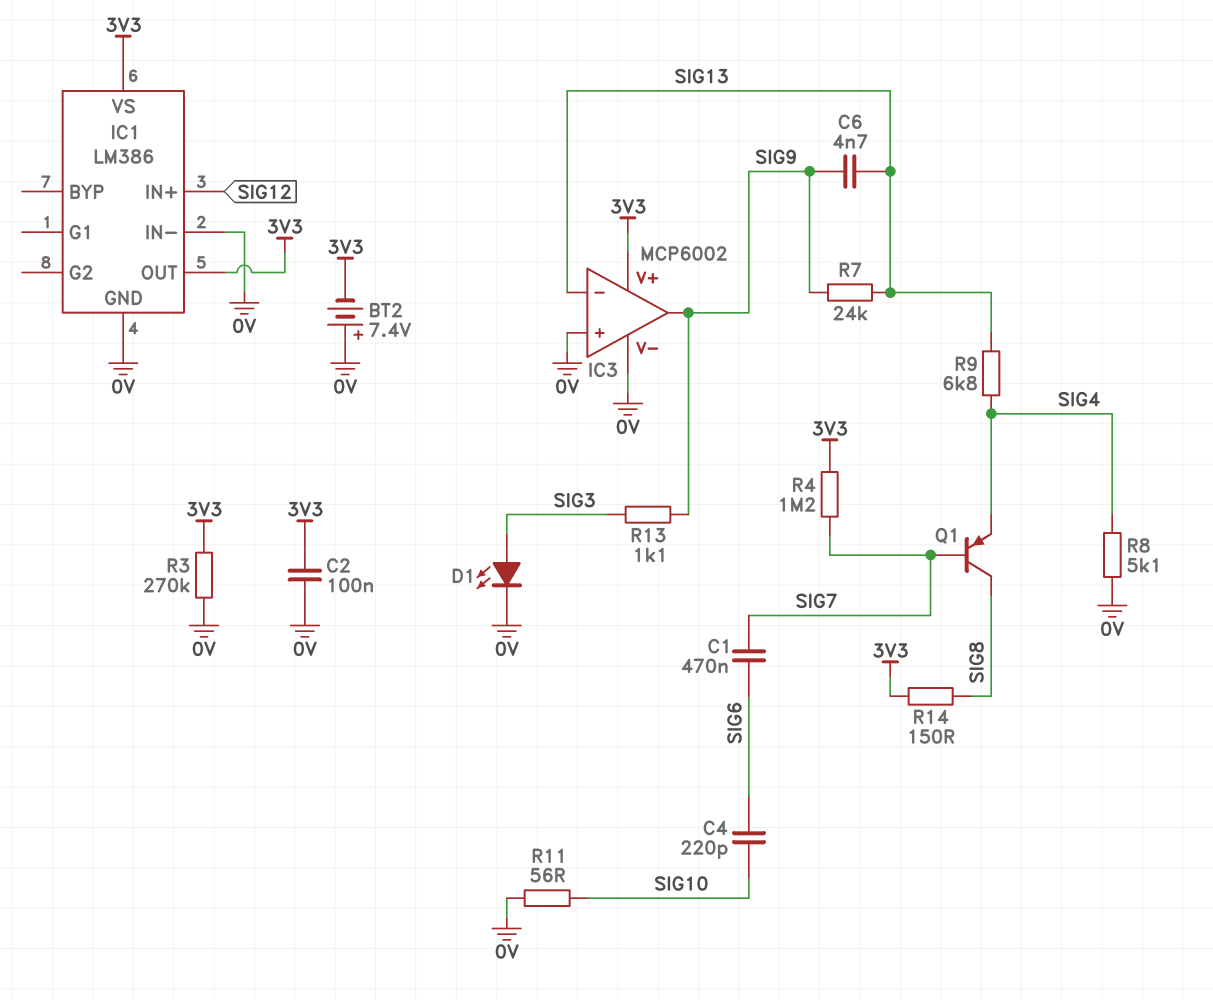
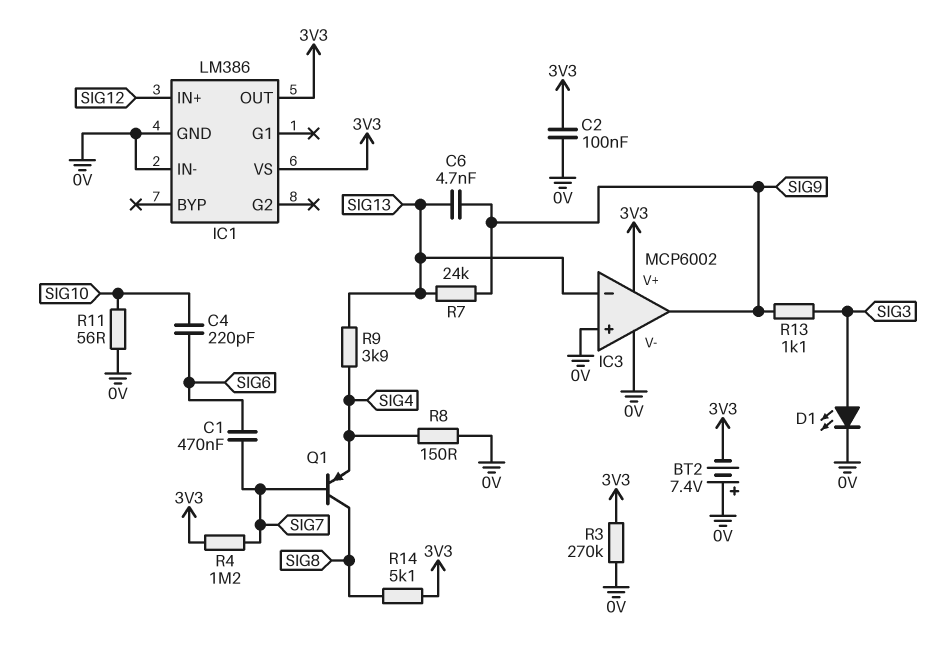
R8: 5.1k (0V, SIG4) -> 150 (0V, SIG4)
R9: 6.8k (SIG4, SIG13) -> 3.9k (SIG4, SIG13)
R14: 150 (3V3, SIG8) -> 5.1k (3V3, SIG8)

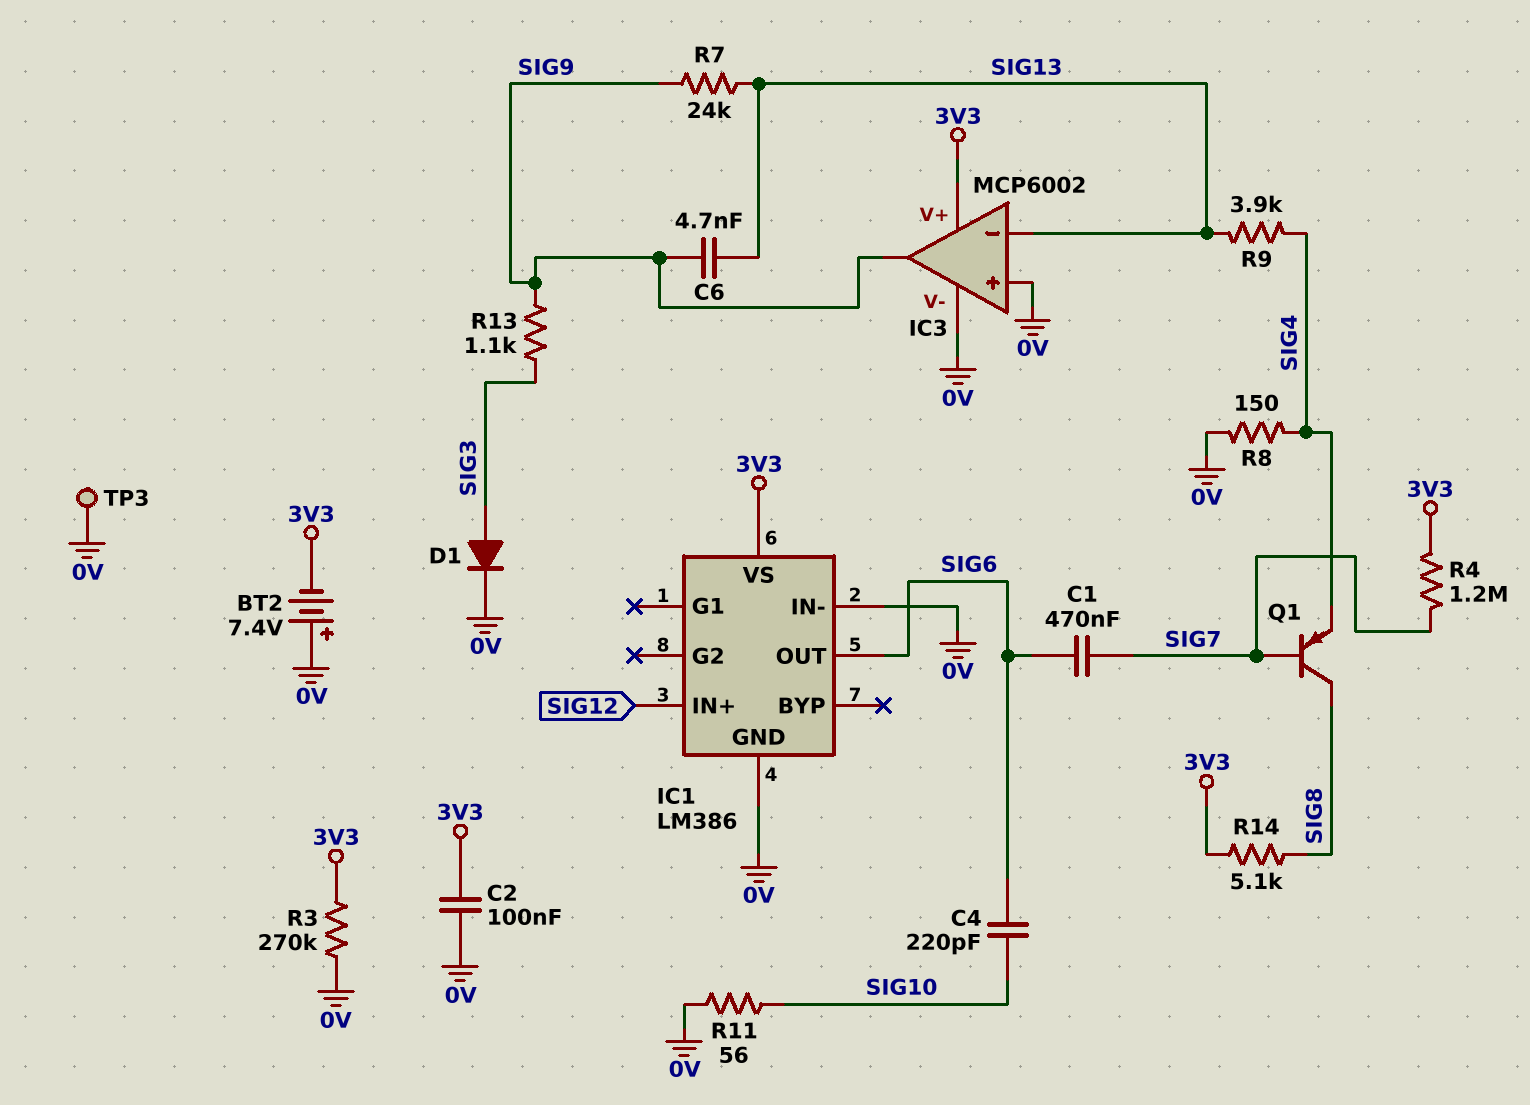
D1: LED (A SIG3, K 0V) -> diode (A SIG3, K 0V)
IC1 pin OUT: 3V3 -> SIG6
TP3: none -> test point (0V)

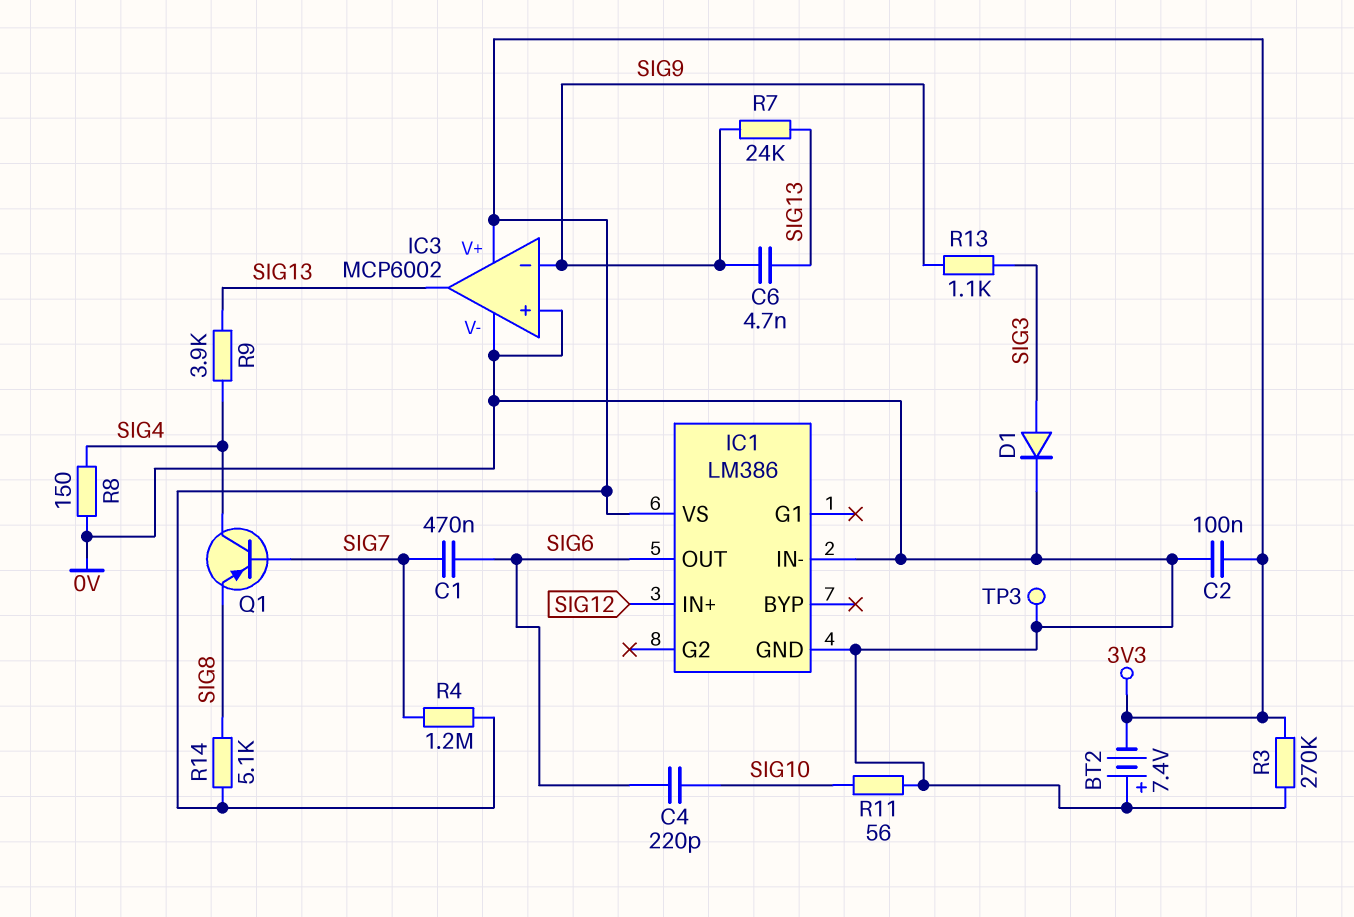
IC3 pin in-: SIG13 -> SIG9
IC3 pin out: SIG9 -> SIG13
Q1: PNP (B SIG7, C SIG8, E SIG4) -> PNP (B SIG7, C SIG4, E SIG8)

